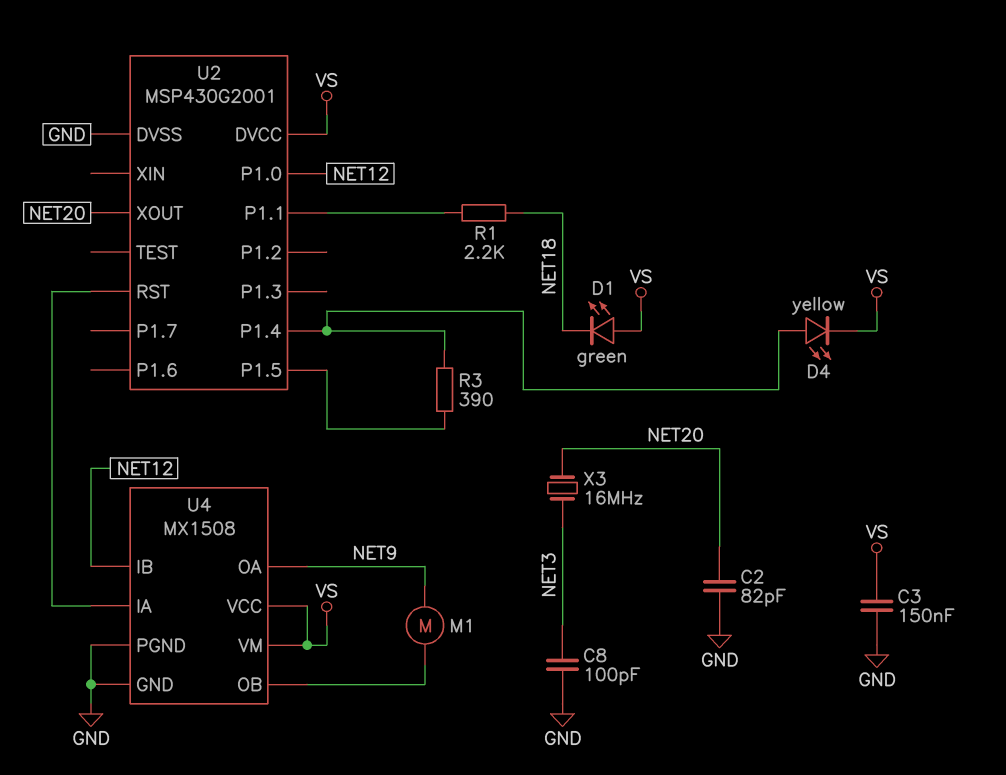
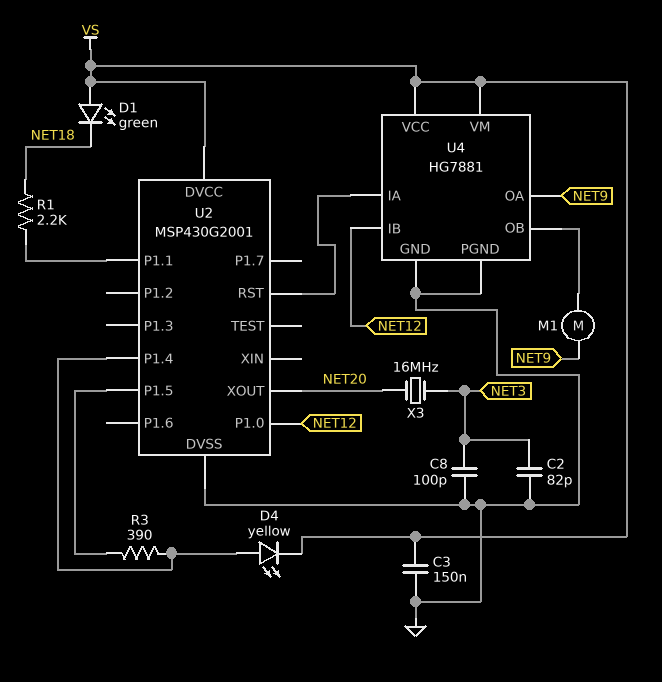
C2: 82pF (GND, NET20) -> 82pF (GND, NET3)
U4: MX1508 -> HG7881

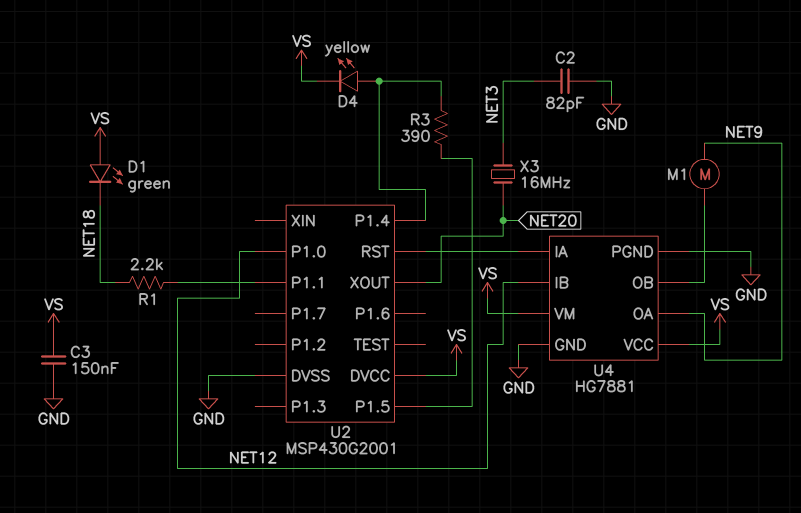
C8: 100pF (GND, NET3) -> none

